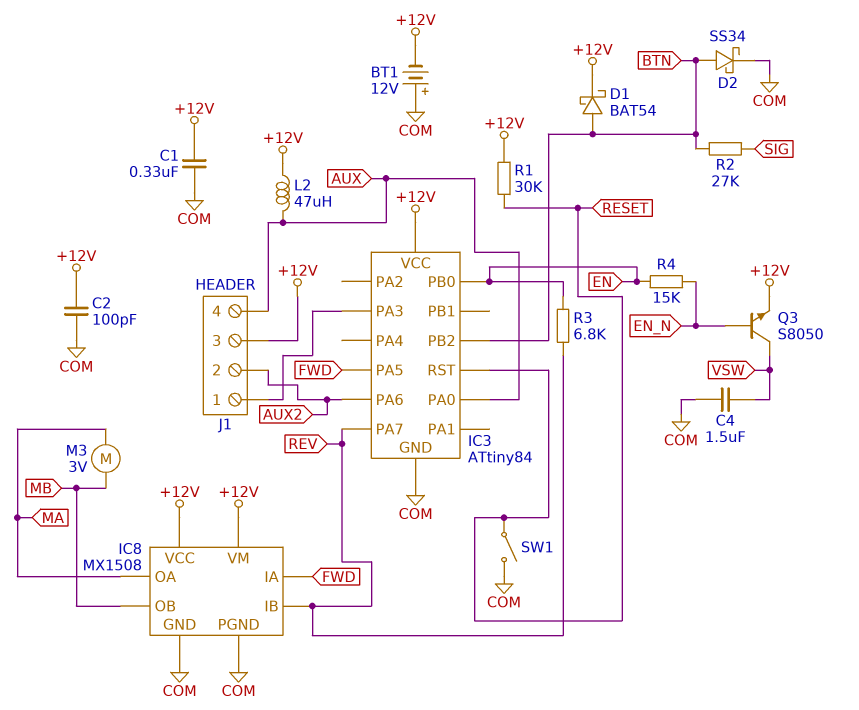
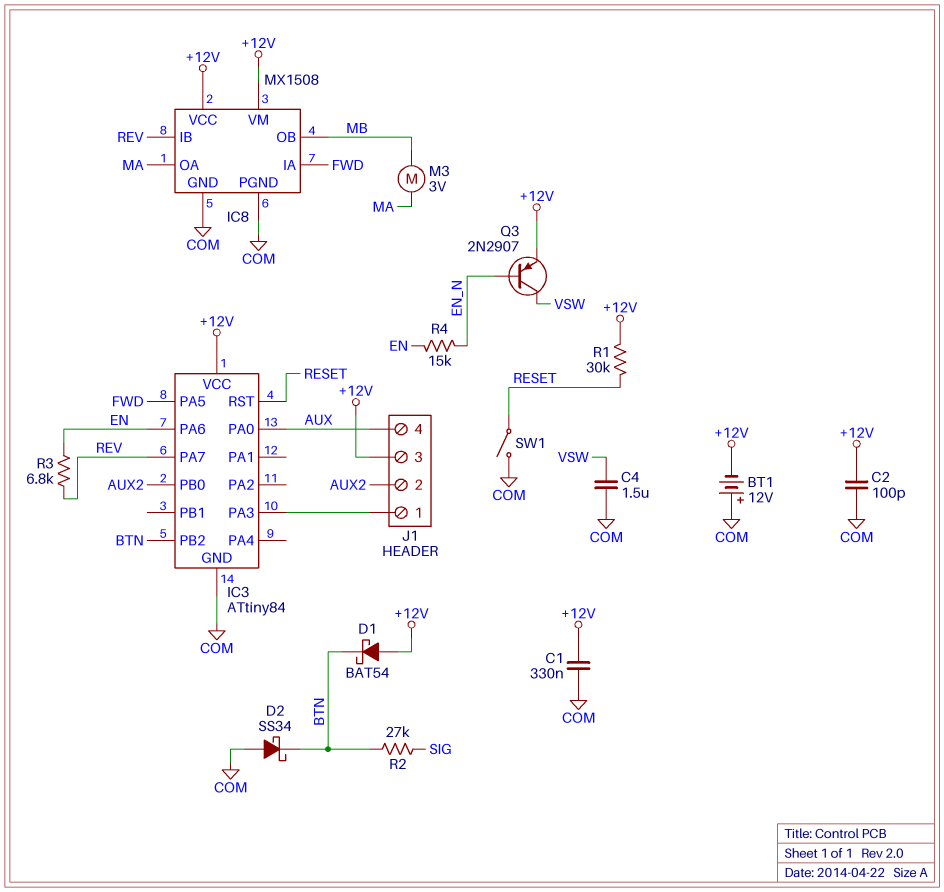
D1: schottky BAT54 (A BTN, K +12V) -> schottky BAT54 (A +12V, K BTN)
D2: schottky SS34 (A BTN, K COM) -> schottky SS34 (A COM, K BTN)
IC3 pin PA6: AUX2 -> EN
IC3 pin PB0: EN -> AUX2
L2: 47uH (+12V, AUX) -> none
Q3: NPN S8050 (B EN_N, C VSW, E +12V) -> PNP 2N2907 (B EN_N, C VSW, E +12V)

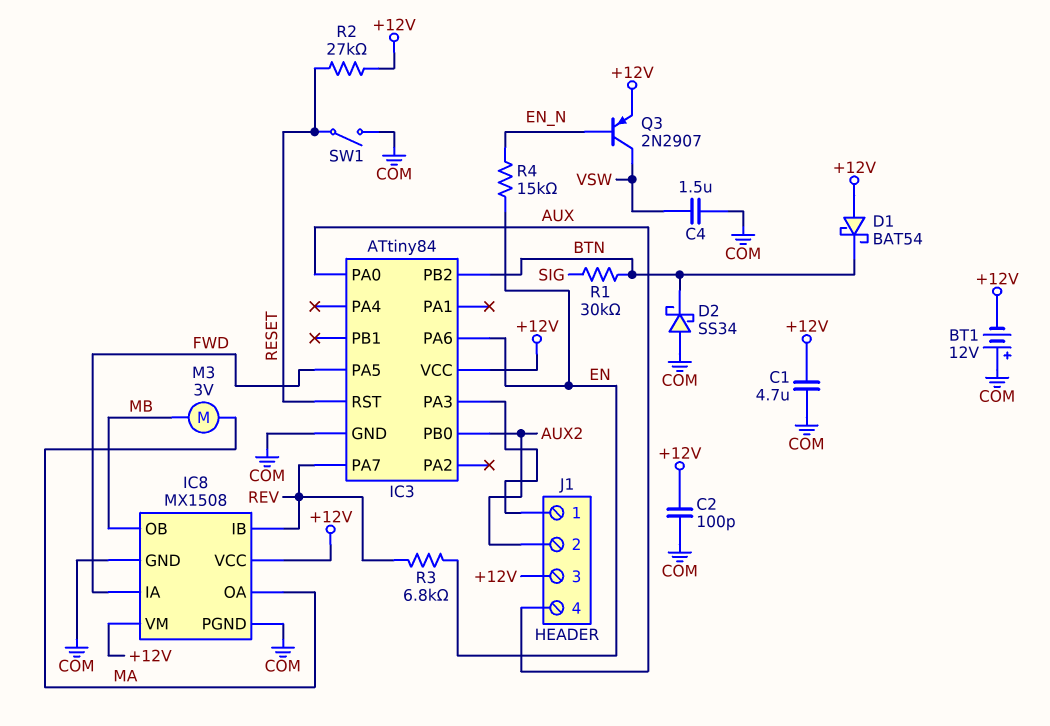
C1: 330nF (+12V, COM) -> 4.7uF (+12V, COM)
R1: 30k (+12V, RESET) -> 30k (BTN, SIG)
R2: 27k (BTN, SIG) -> 27k (+12V, RESET)

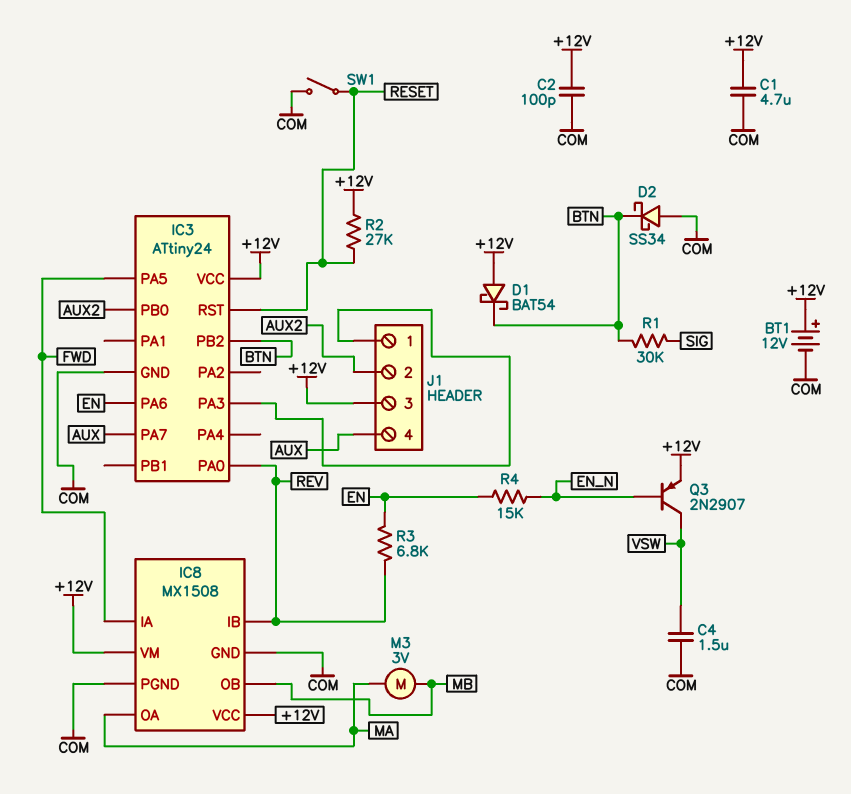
BT1: 12V (plus COM, minus +12V) -> 12V (plus +12V, minus COM)
IC3: ATtiny84 -> ATtiny24
IC3 pin PA0: AUX -> REV
IC3 pin PA7: REV -> AUX

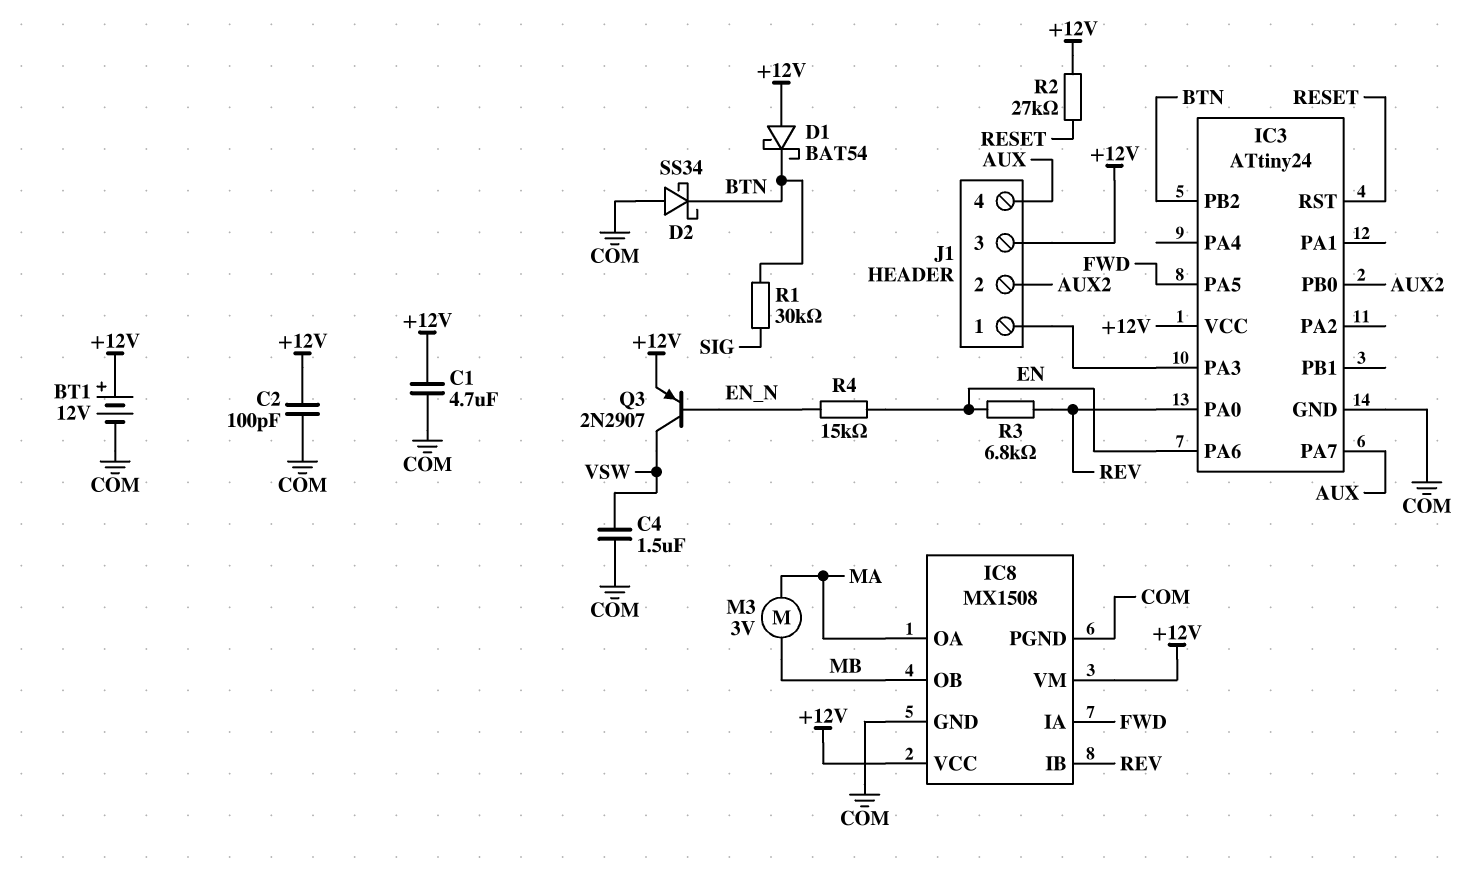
SW1: switch (COM, RESET) -> none

